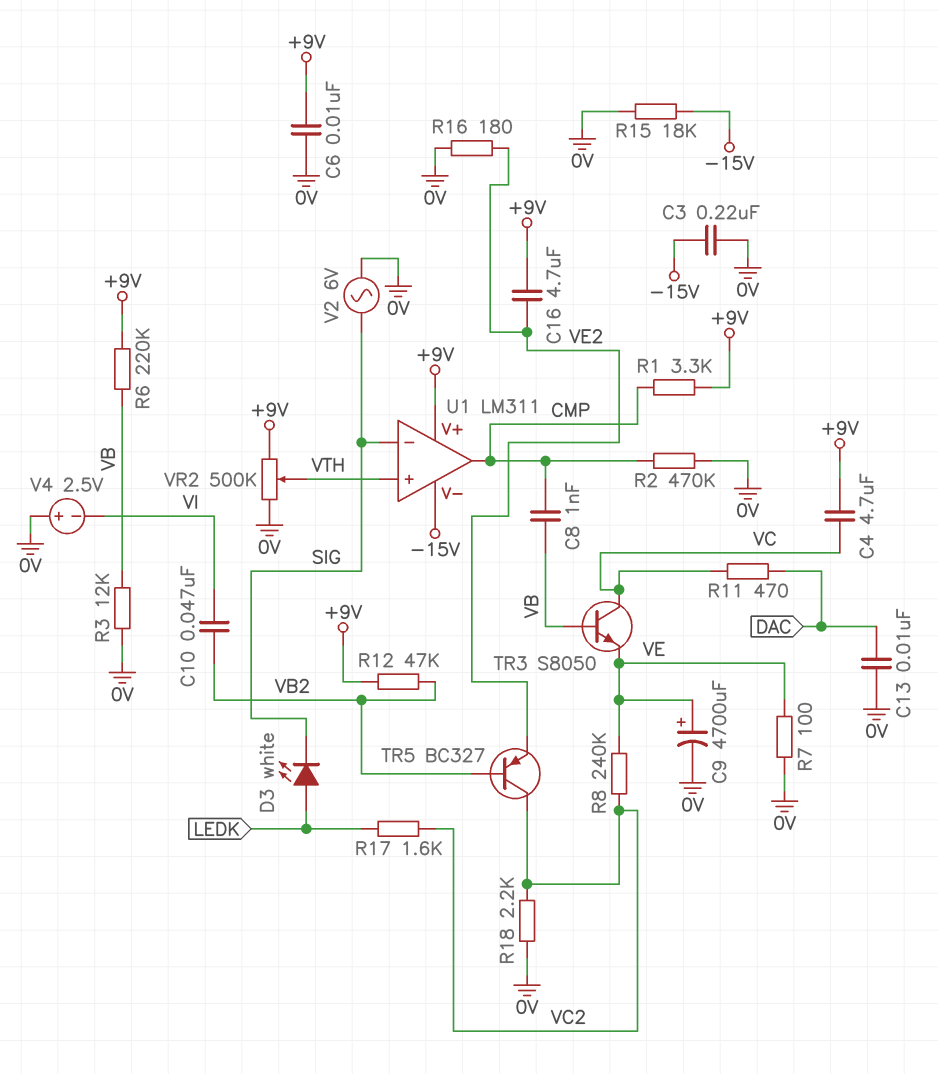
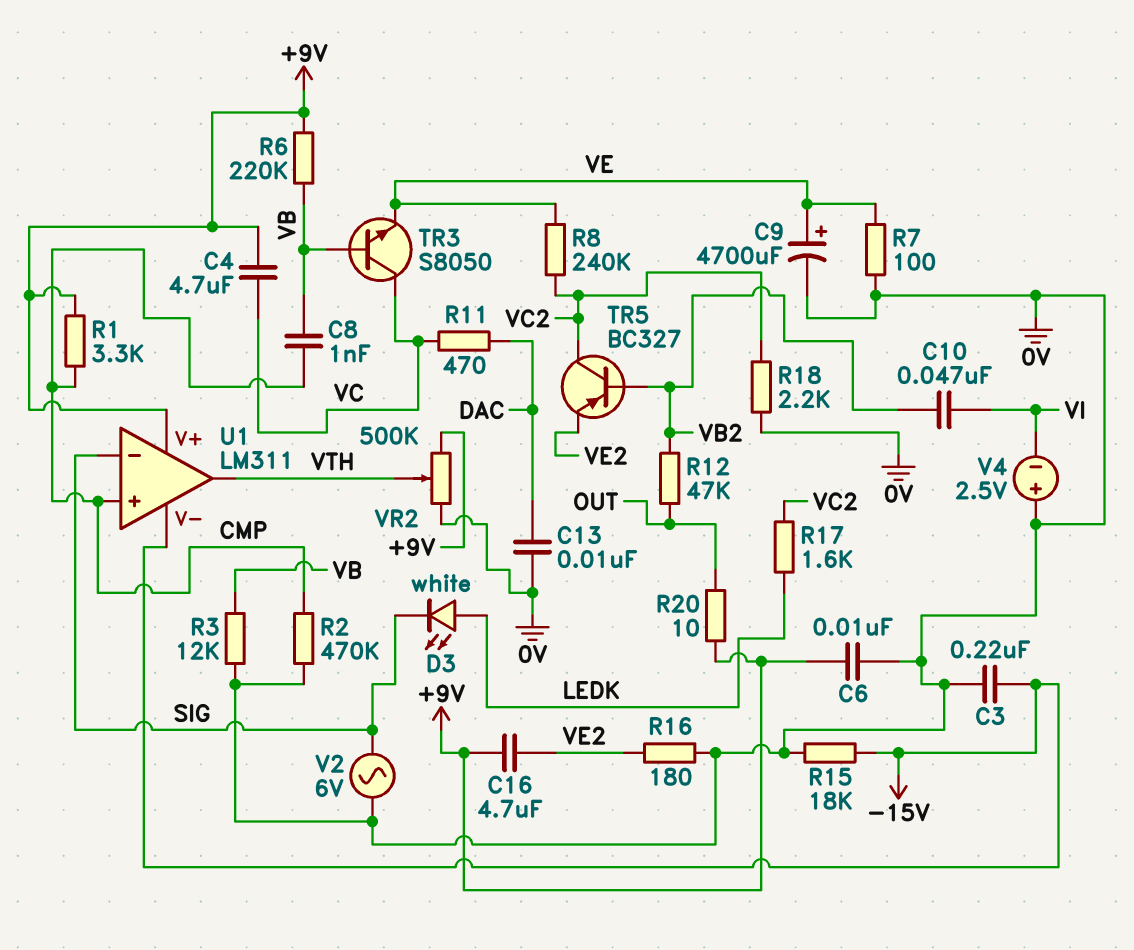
R12: 47k (+9V, VB2) -> 47k (OUT, VB2)
R20: none -> 10 (+9V, OUT)
U1 pin in+: VTH -> CMP
U1 pin out: CMP -> VTH

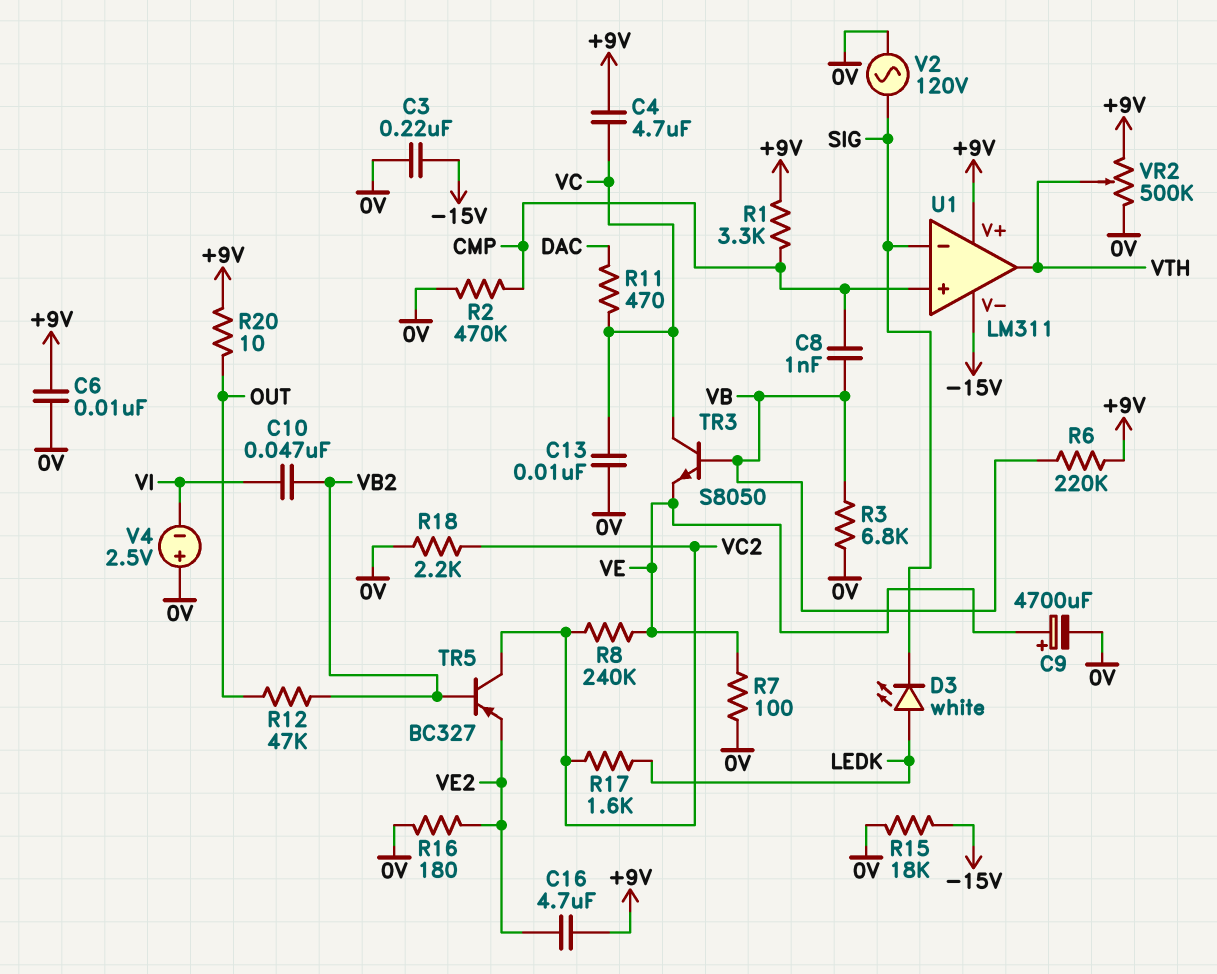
C13: 10nF (0V, DAC) -> 10nF (0V, VC)
R3: 12k (0V, VB) -> 6.8k (0V, VB)
V2: AC 6V (0V, SIG) -> AC 120V (0V, SIG)

